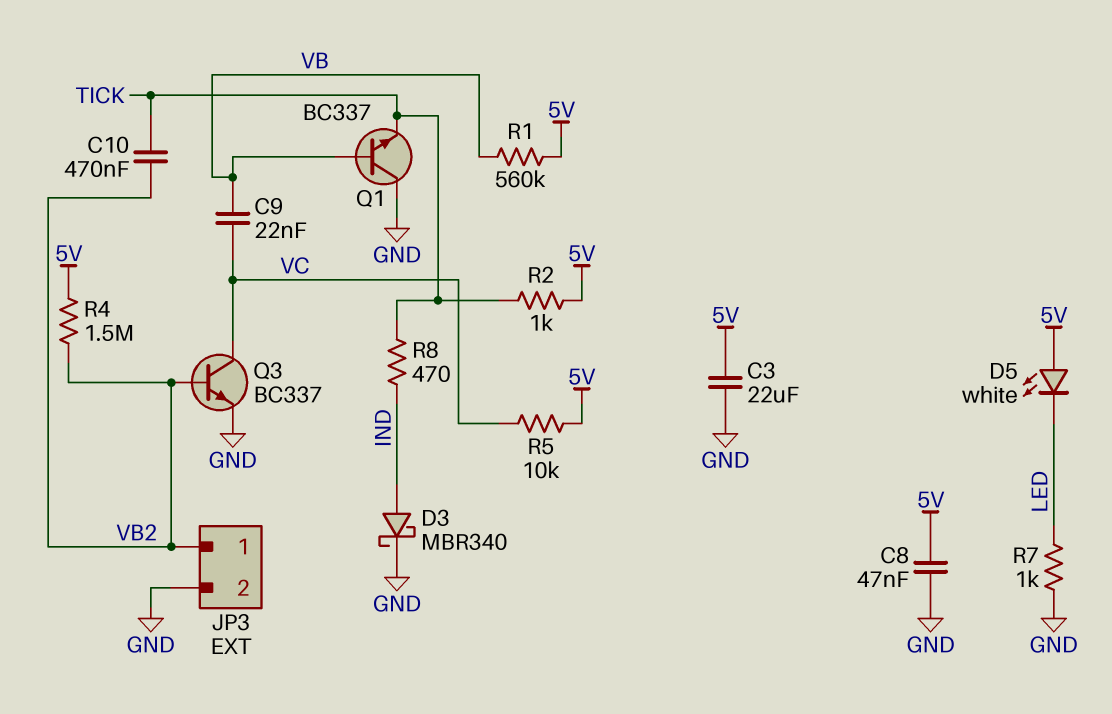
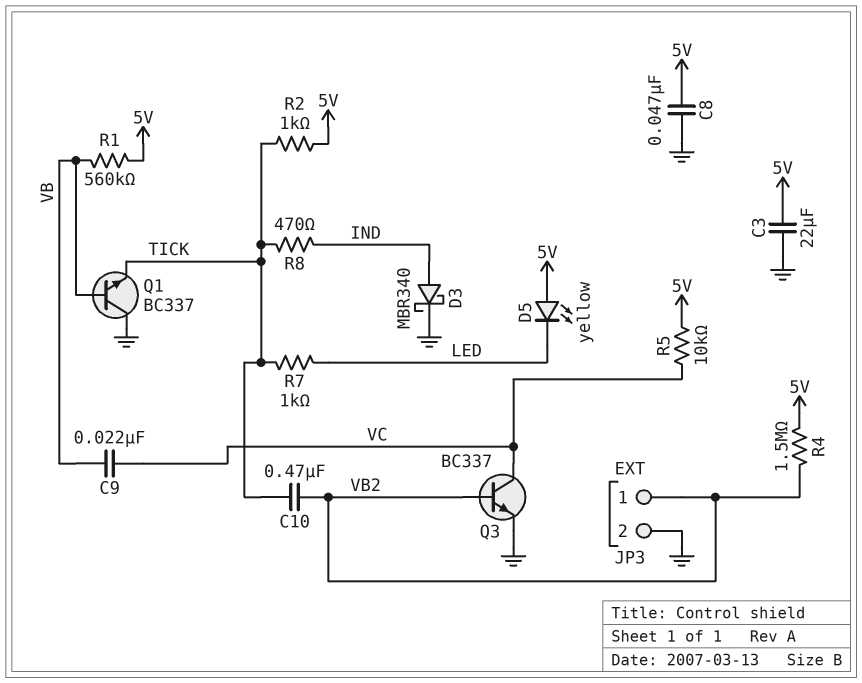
D5: LED white (A 5V, K LED) -> LED yellow (A 5V, K LED)
R7: 1k (GND, LED) -> 1k (LED, TICK)

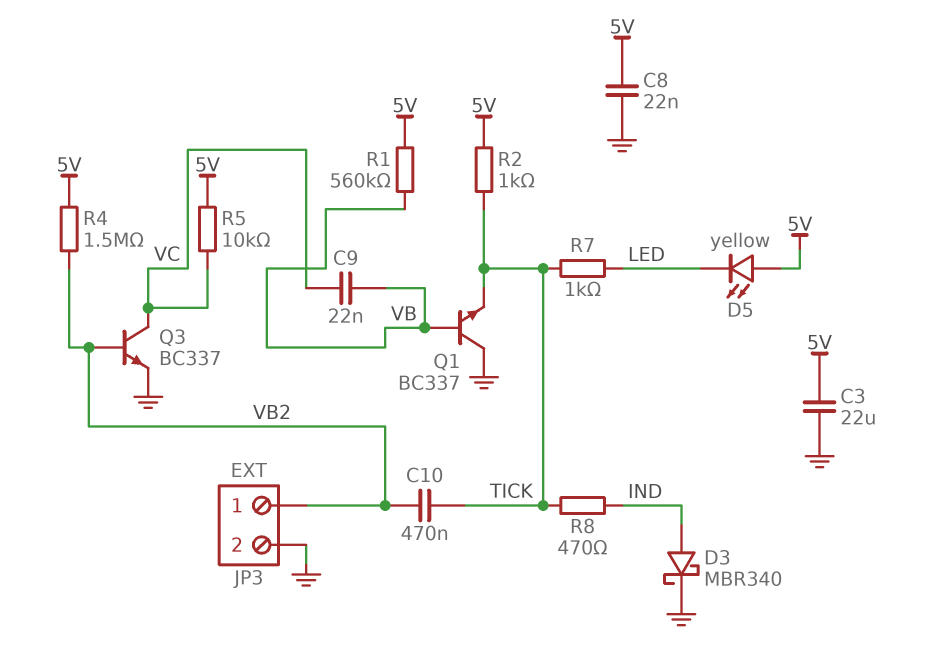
C8: 47nF (5V, GND) -> 22nF (5V, GND)

